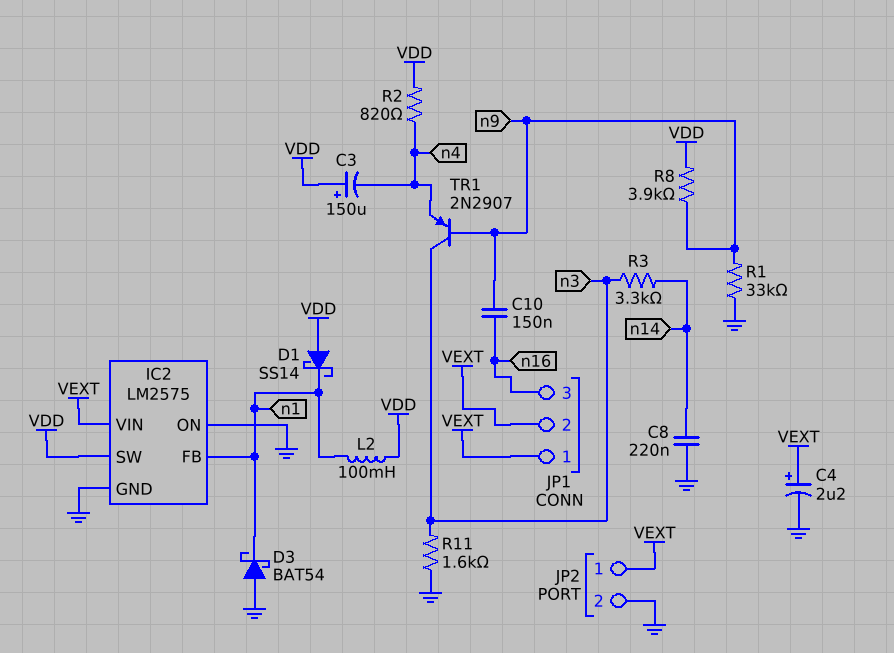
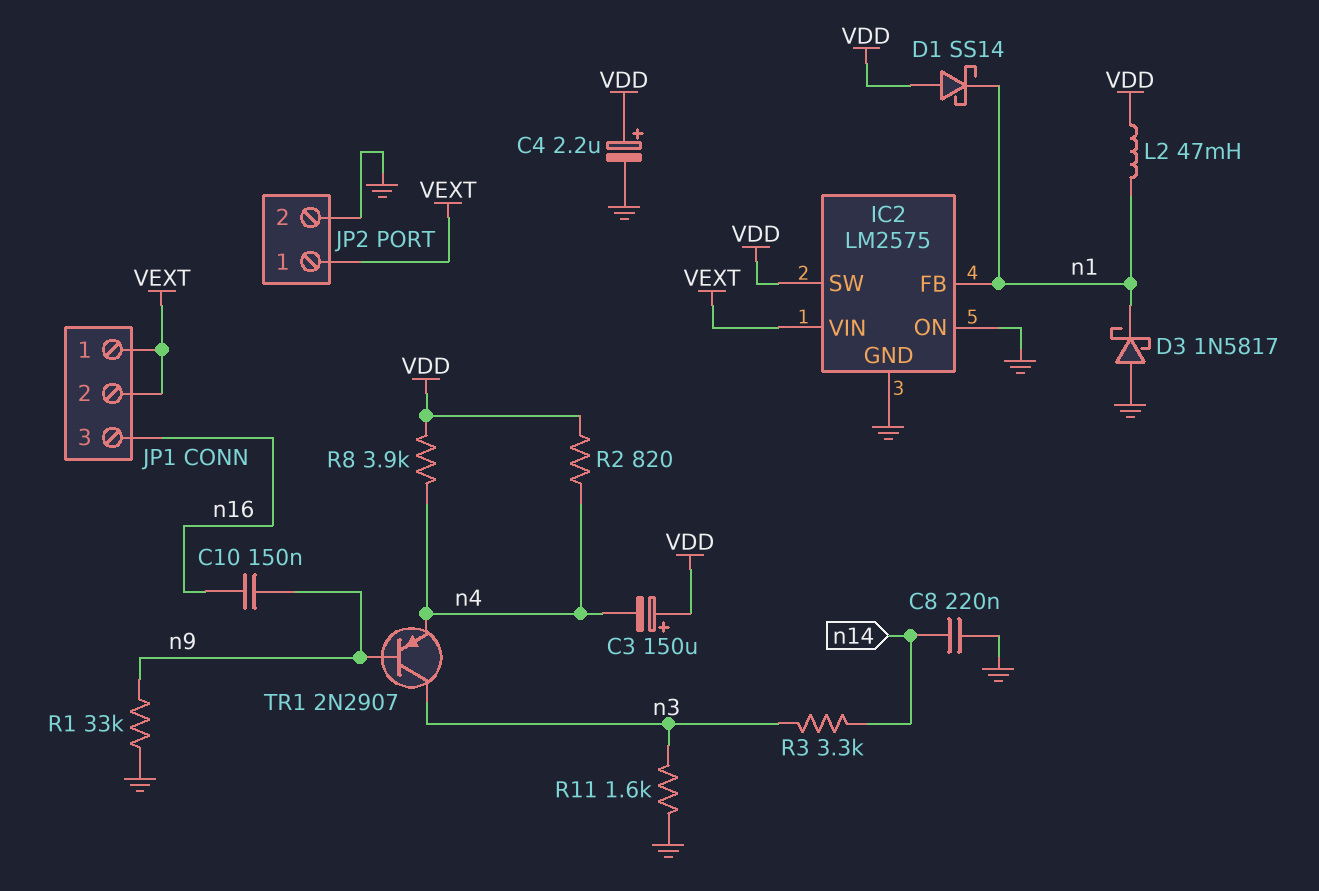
C4: 2.2uF (plus VEXT, minus GND) -> 2.2uF (plus VDD, minus GND)
D3: schottky BAT54 (A GND, K n1) -> schottky 1N5817 (A GND, K n1)
L2: 100mH (VDD, n1) -> 47mH (VDD, n1)
R8: 3.9k (VDD, n9) -> 3.9k (VDD, n4)

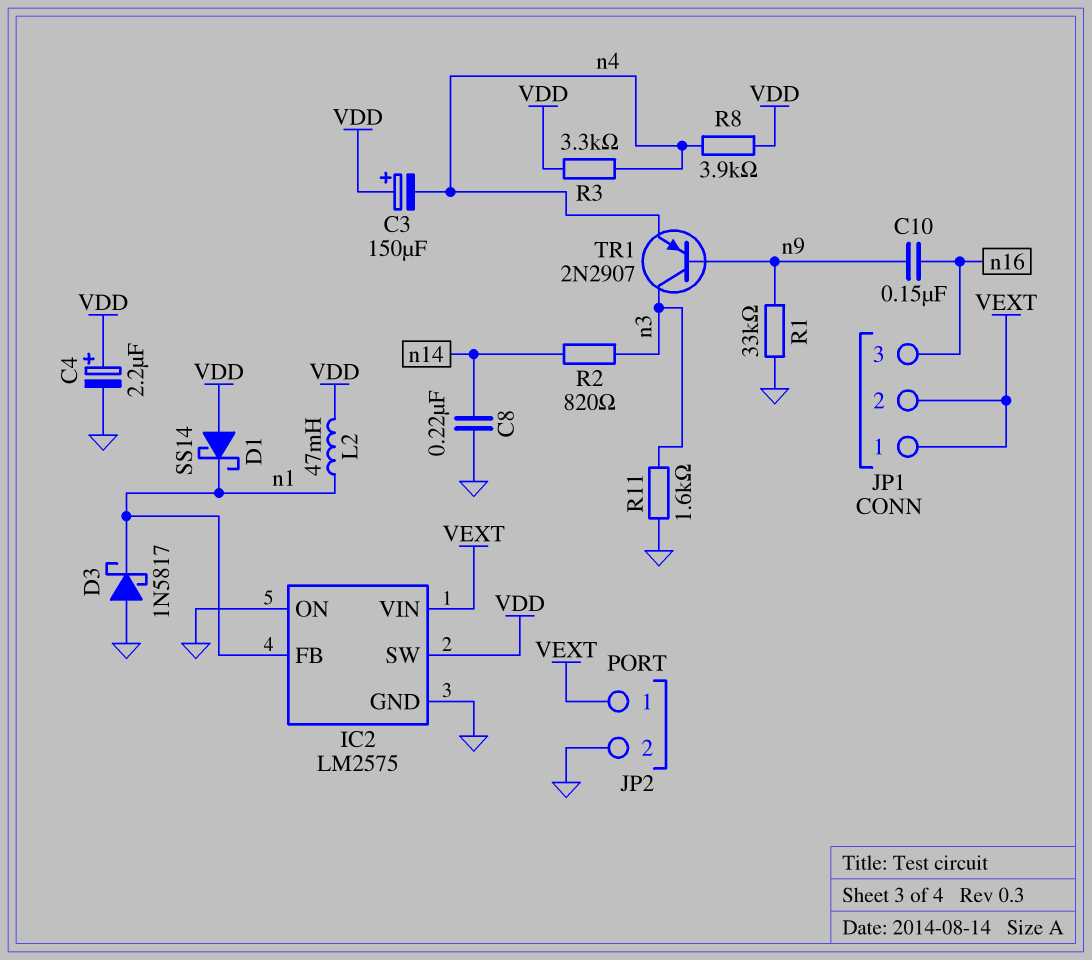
R2: 820 (VDD, n4) -> 820 (n3, n14)
R3: 3.3k (n3, n14) -> 3.3k (VDD, n4)

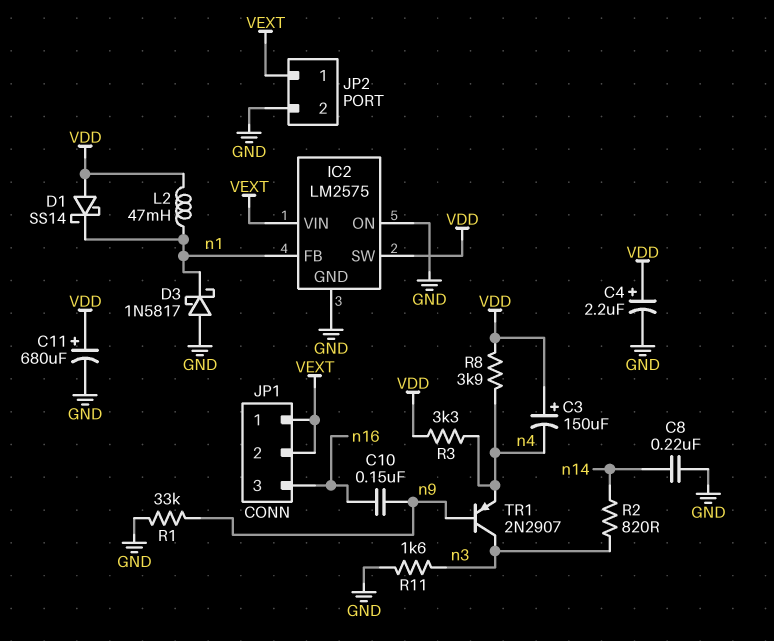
C11: none -> 680uF (plus VDD, minus GND)

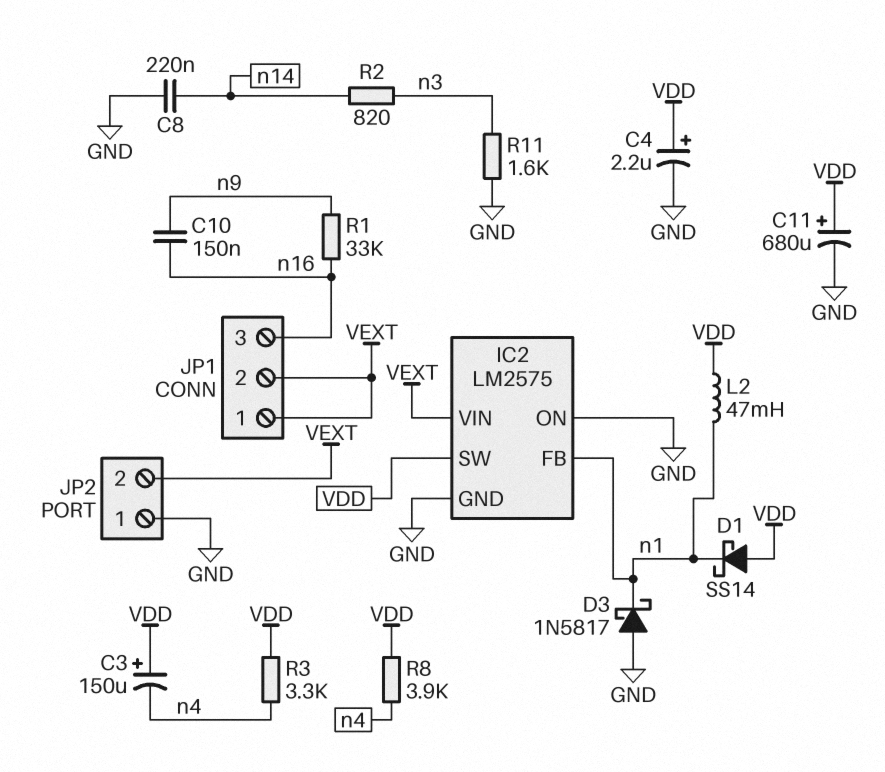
JP2 pin 1: VEXT -> GND
JP2 pin 2: GND -> VEXT
R1: 33k (GND, n9) -> 33k (n9, n16)
TR1: PNP 2N2907 (B n9, C n3, E n4) -> none

